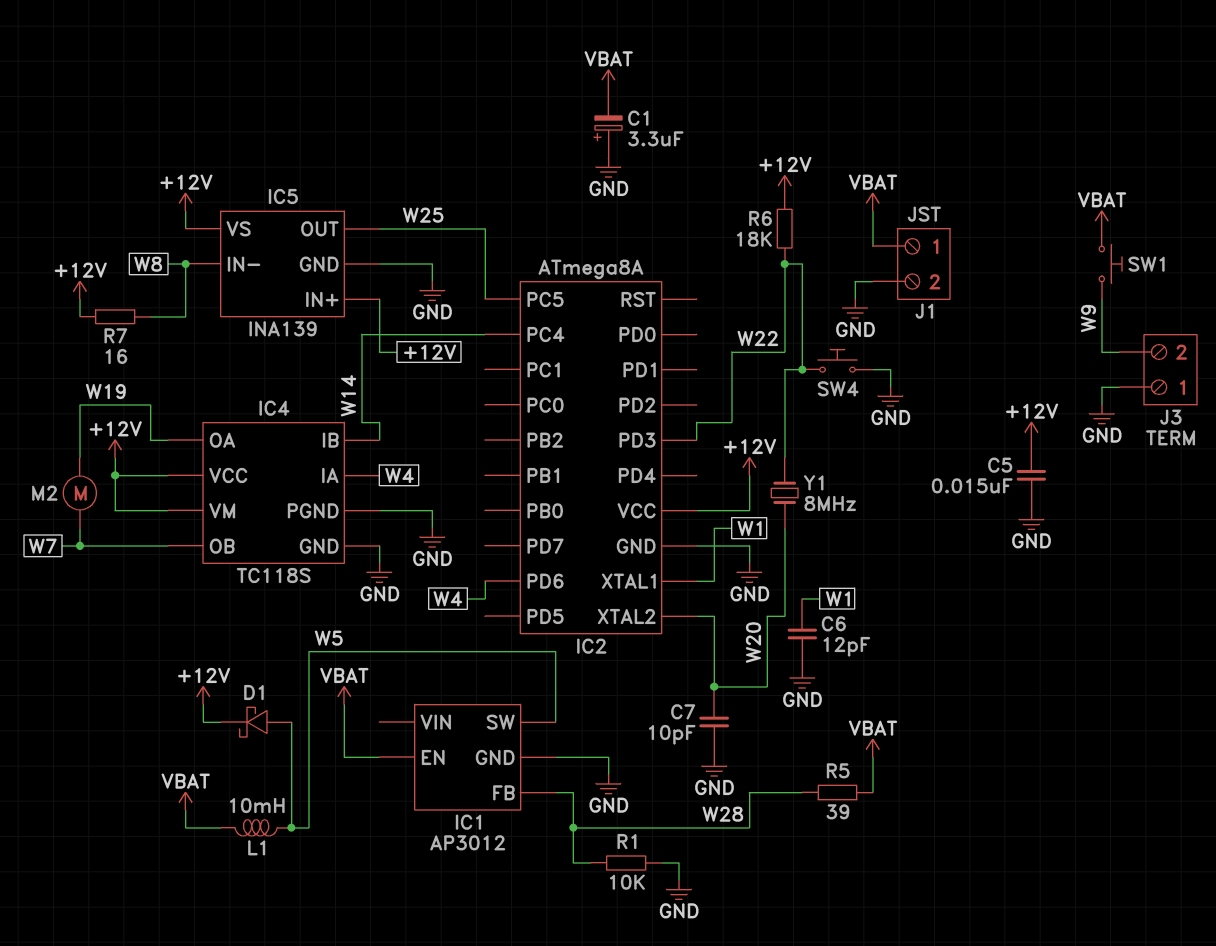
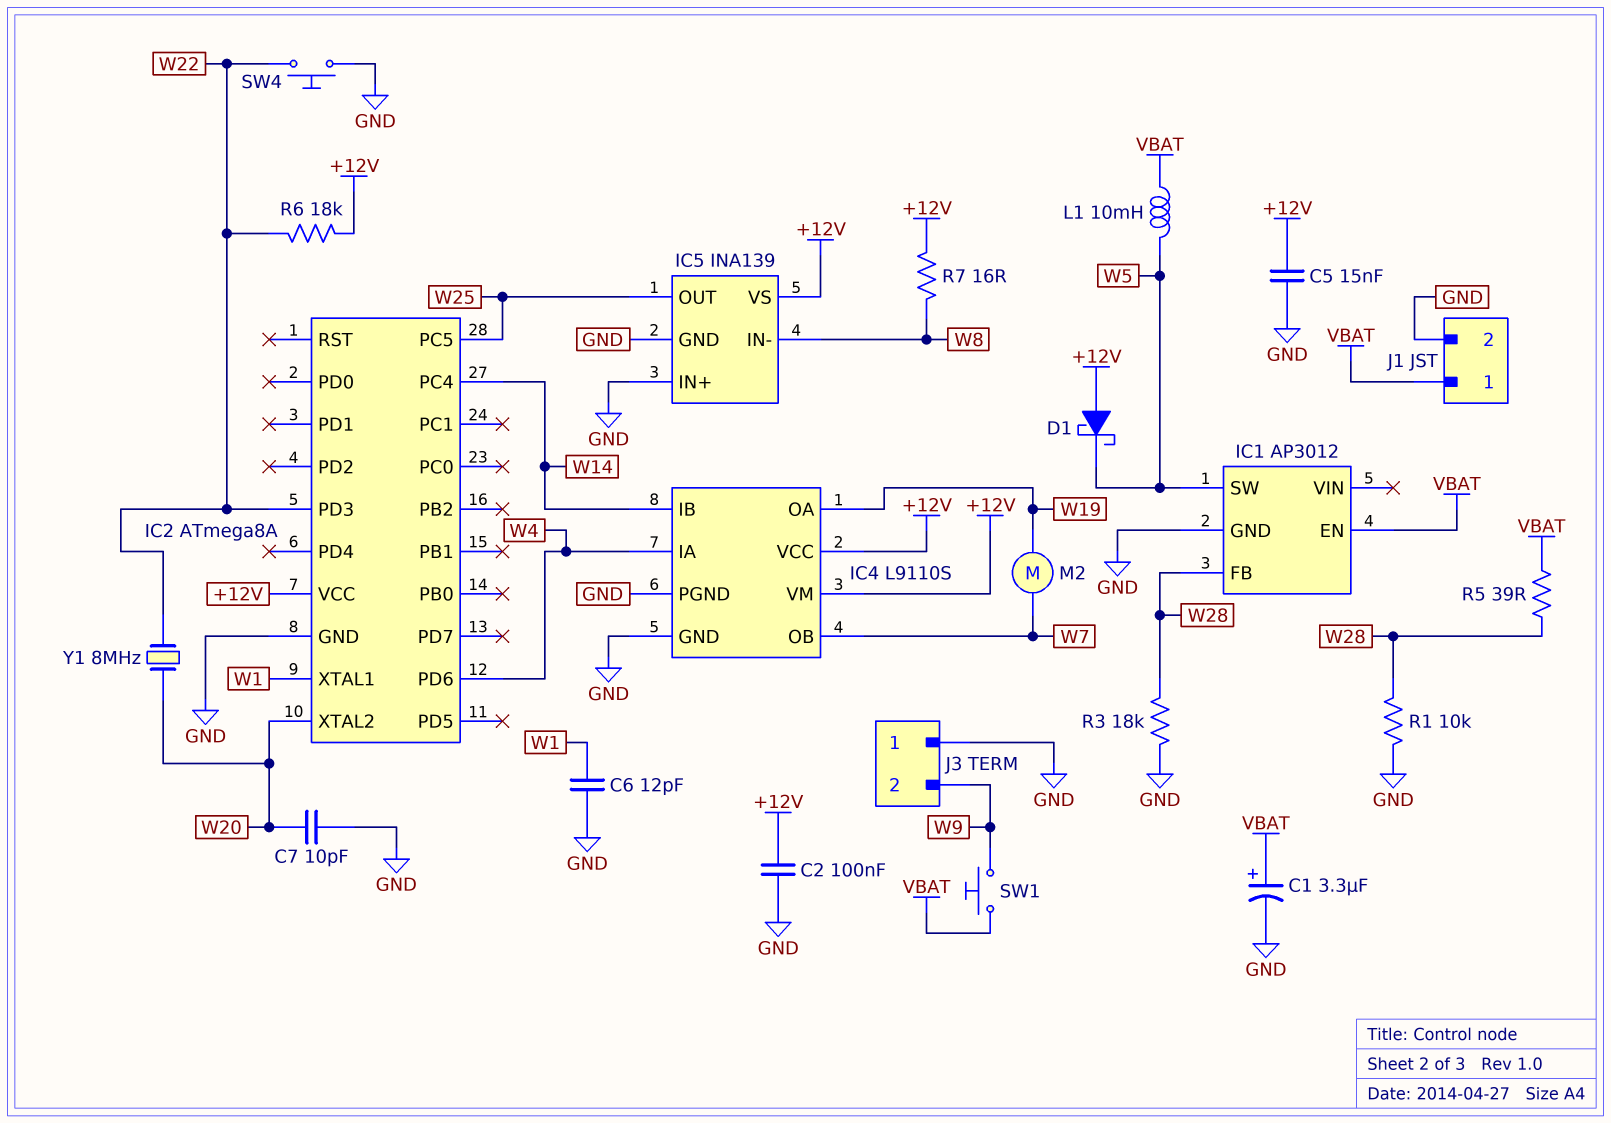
C1: 3.3uF (plus GND, minus VBAT) -> 3.3uF (plus VBAT, minus GND)
C2: none -> 100nF (+12V, GND)
D1: schottky (A W5, K +12V) -> schottky (A +12V, K W5)
IC4: TC118S -> L9110S
IC5 pin IN+: +12V -> GND
R3: none -> 18k (GND, W28)

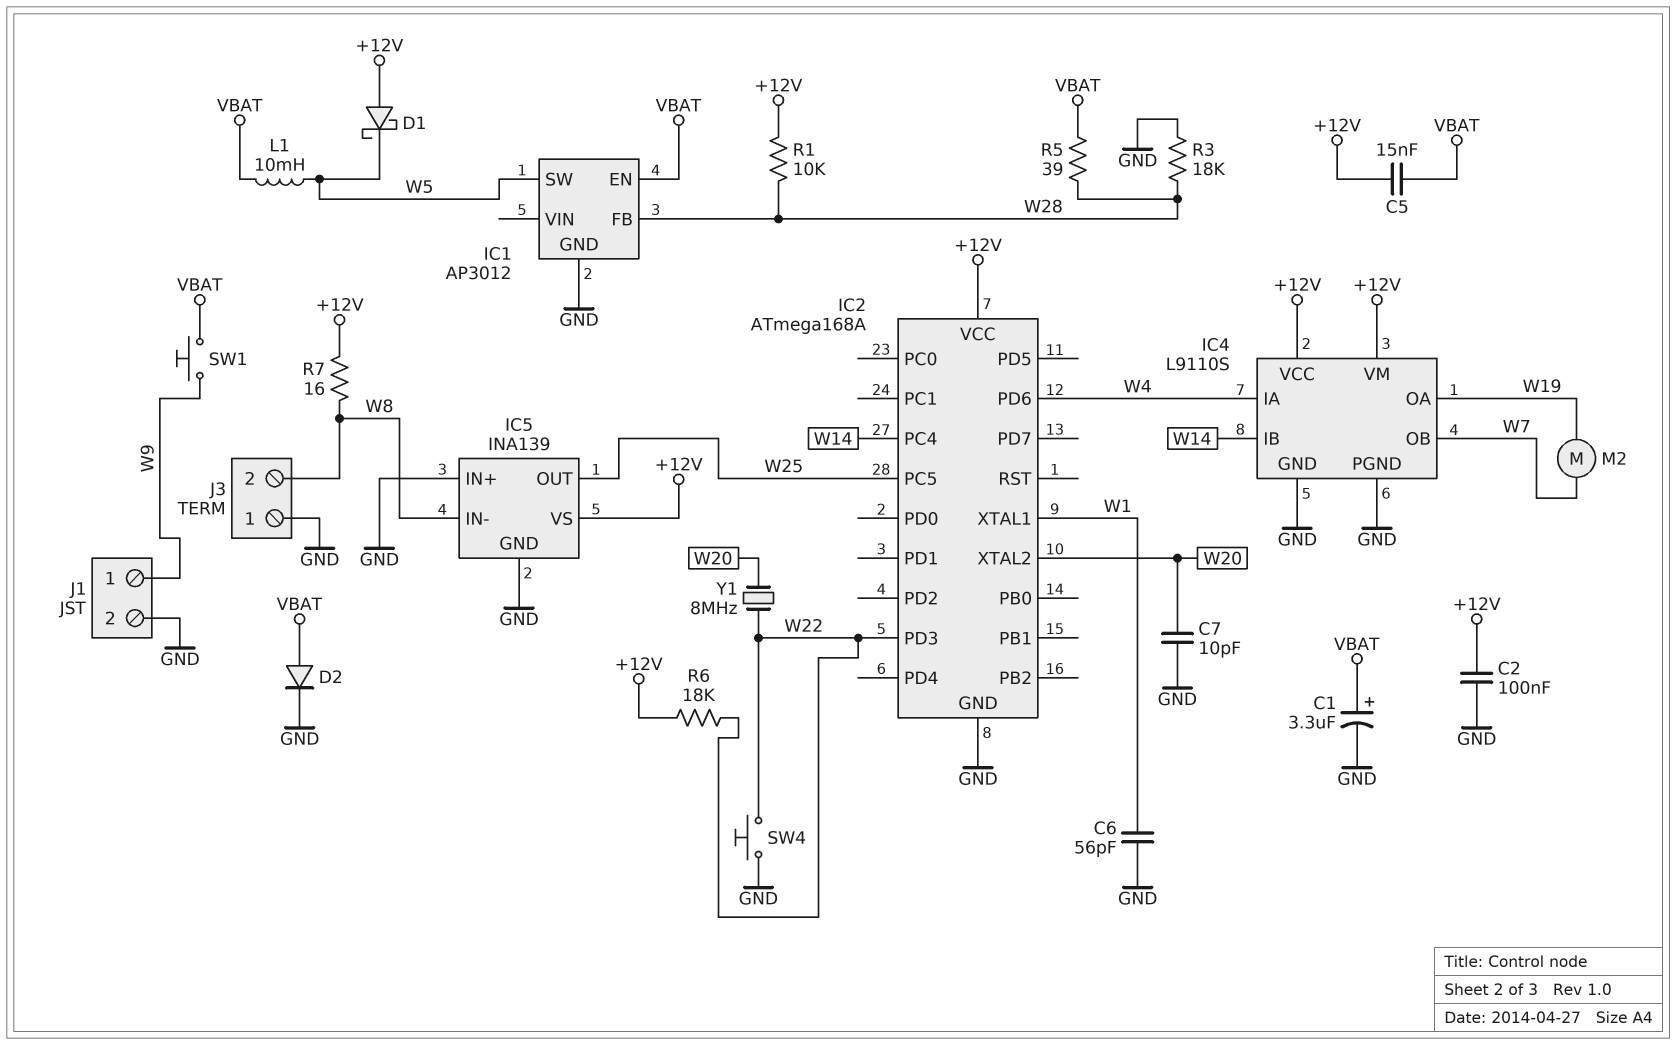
C5: 15nF (+12V, GND) -> 15nF (+12V, VBAT)
C6: 12pF (GND, W1) -> 56pF (GND, W1)
D2: none -> diode (A VBAT, K GND)
IC2: ATmega8A -> ATmega168A
J1 pin 1: VBAT -> W9
J3 pin 2: W9 -> W8
R1: 10k (GND, W28) -> 10k (+12V, W28)

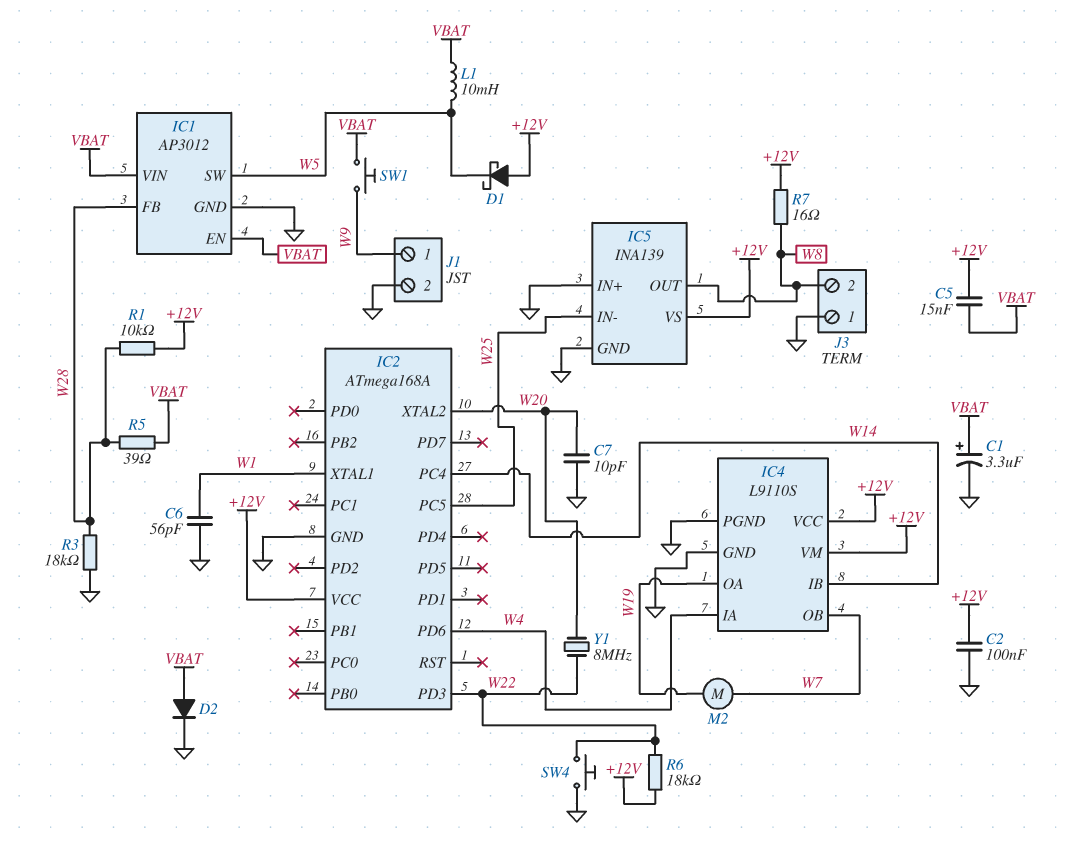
IC1 pin VIN: none -> VBAT
IC5 pin IN-: W8 -> W25
IC5 pin OUT: W25 -> W8

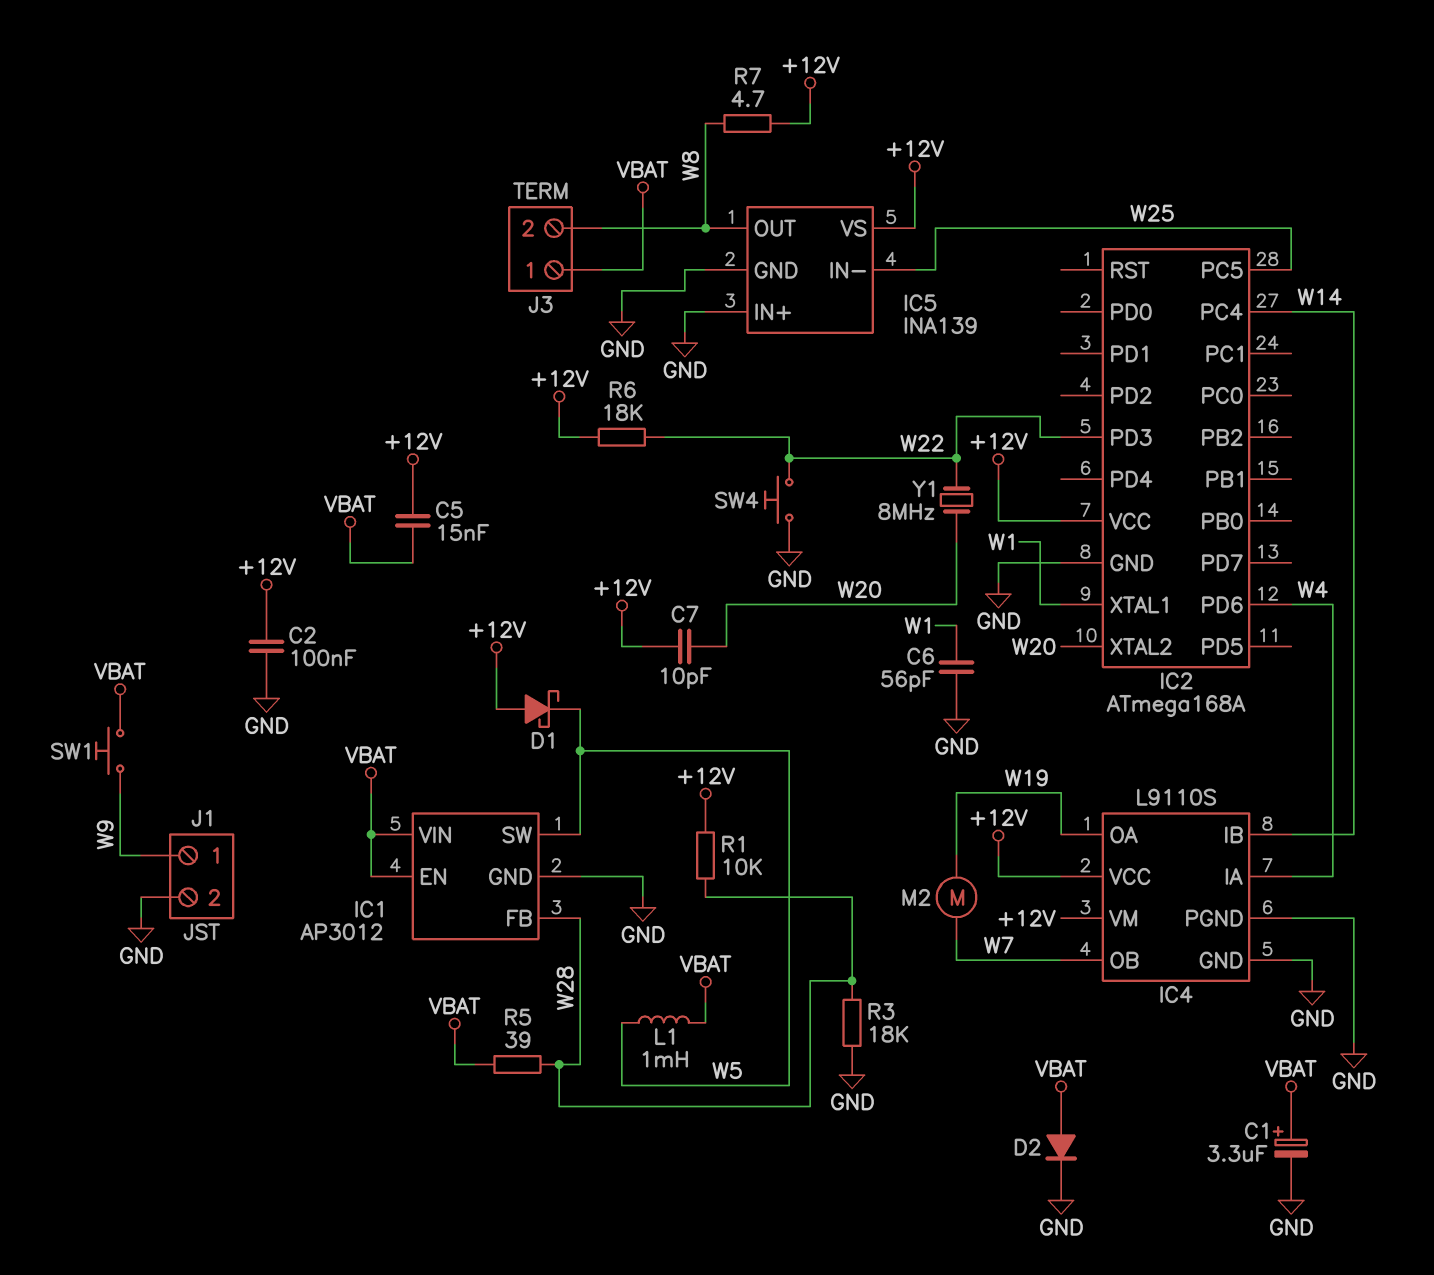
C7: 10pF (GND, W20) -> 10pF (+12V, W20)
J3 pin 1: GND -> VBAT
L1: 10mH (VBAT, W5) -> 1mH (VBAT, W5)
R7: 16 (+12V, W8) -> 4.7 (+12V, W8)

